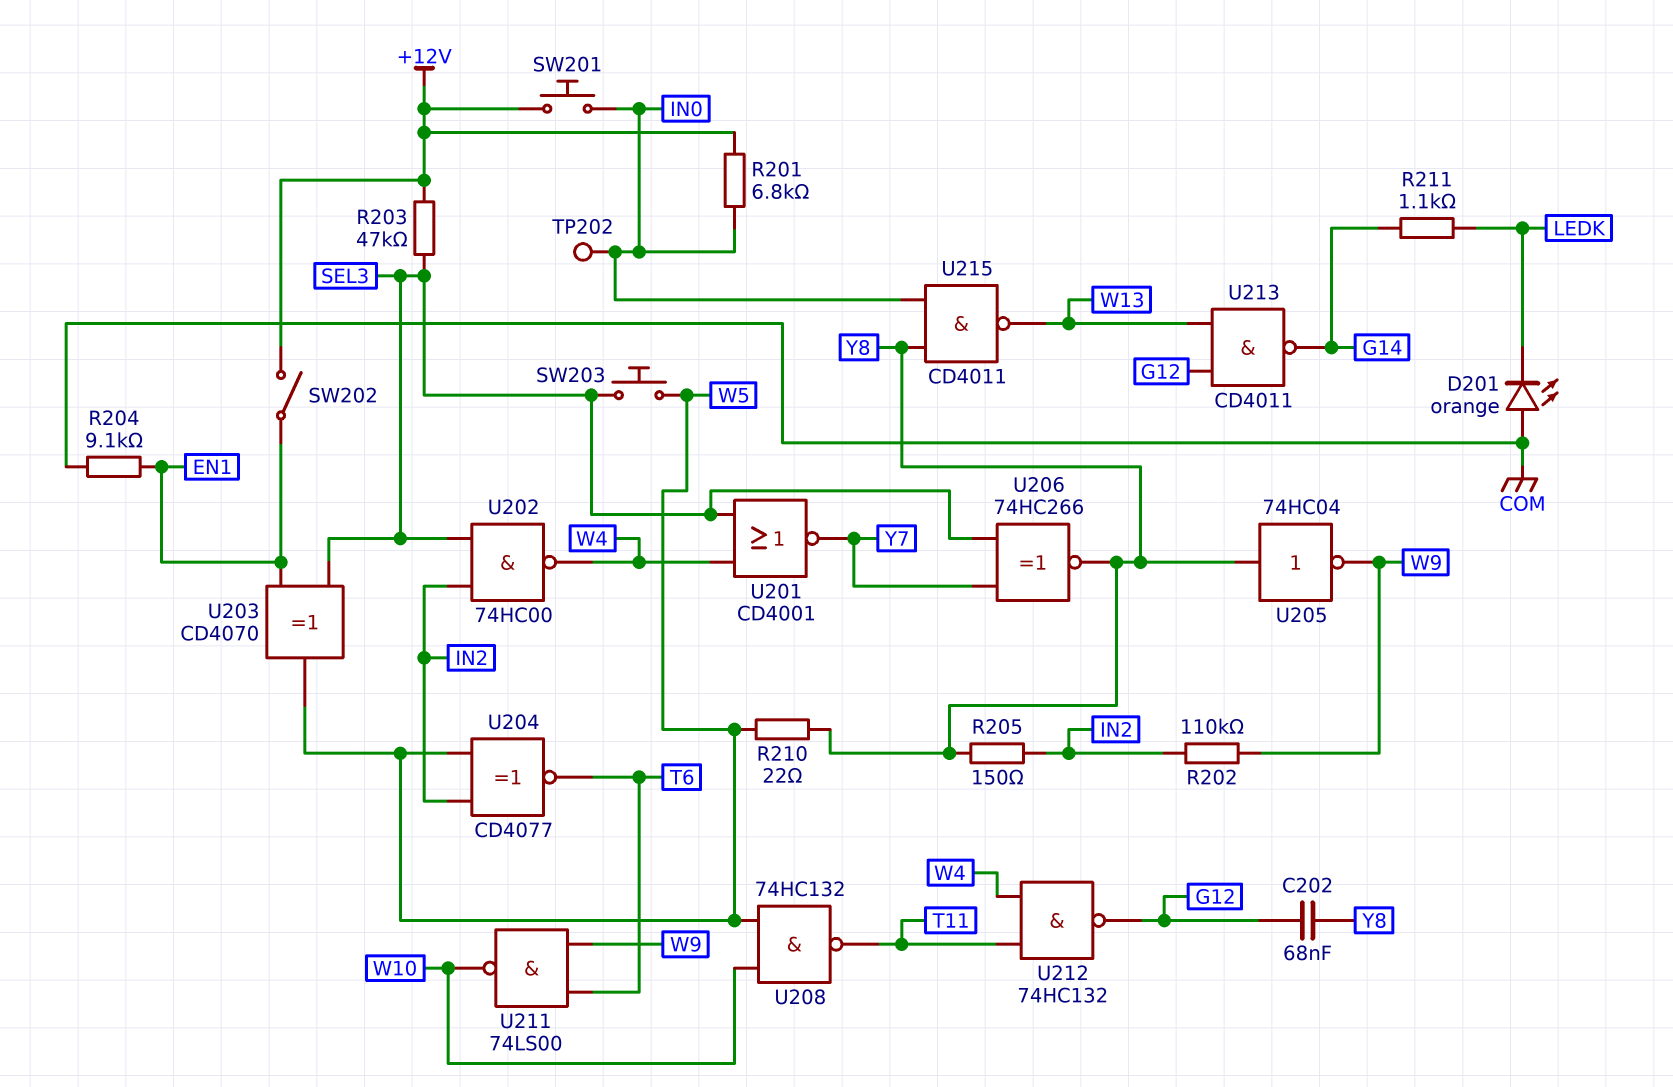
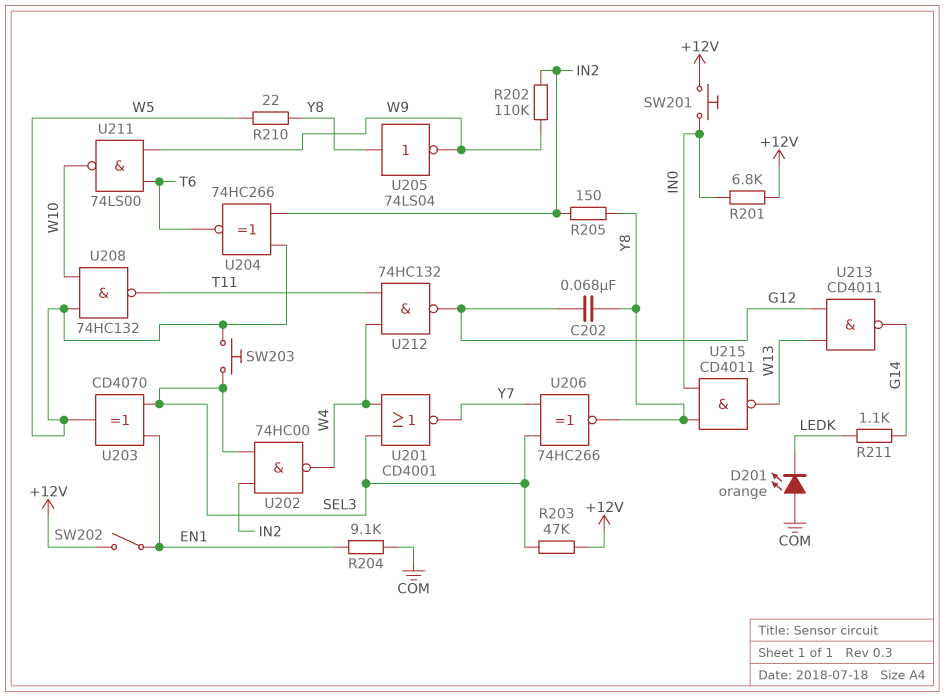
TP202: test point (IN0) -> none
U204: XNOR CD4077 (in IN2, in W5, out T6) -> XNOR 74HC266 (in IN2, in W5, out T6)
U205: NOT 74HC04 (in Y8, out W9) -> NOT 74LS04 (in Y8, out W9)

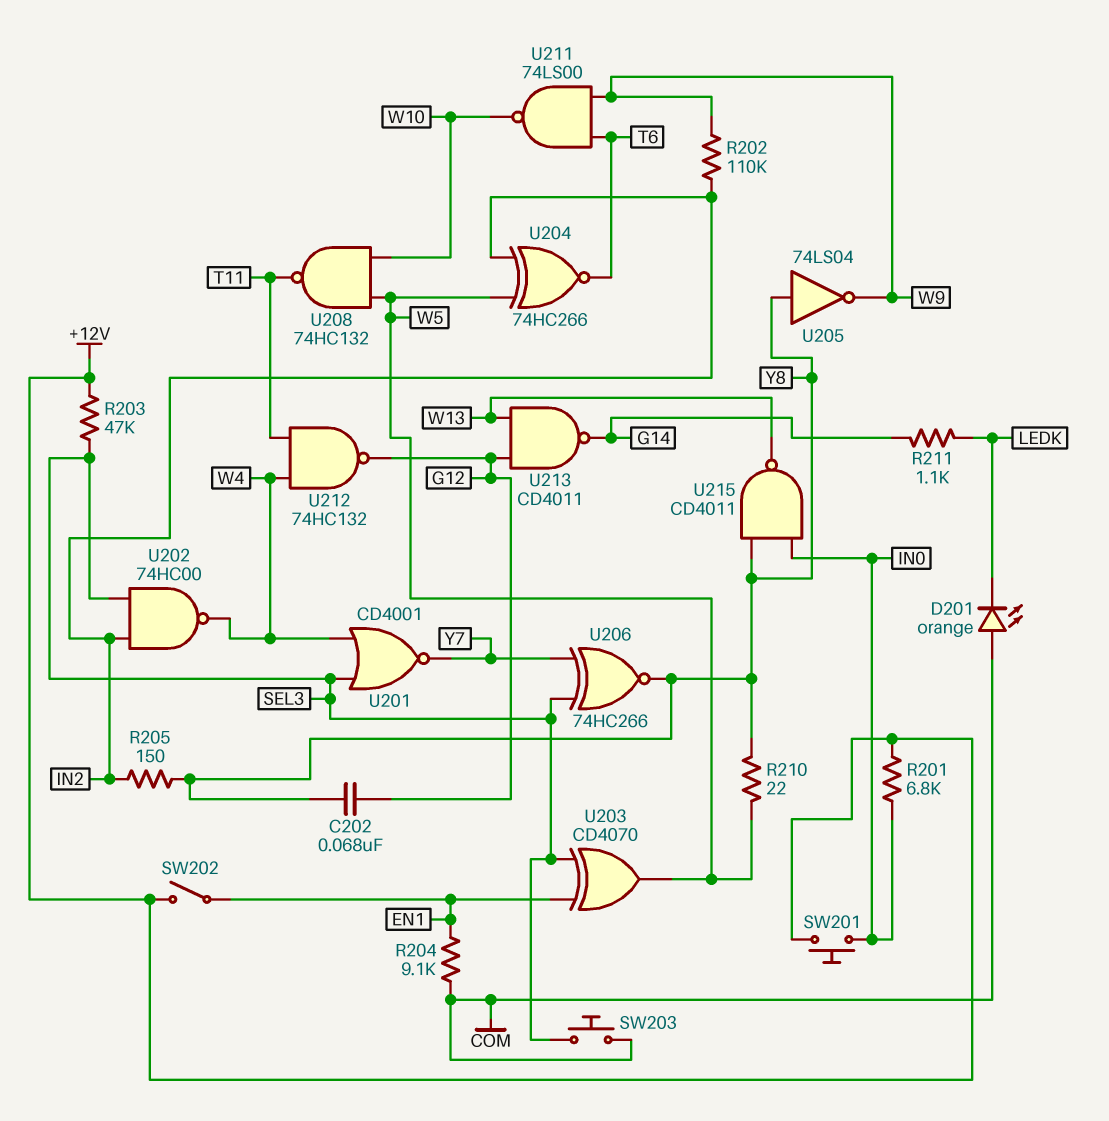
SW203: button (SEL3, W5) -> button (COM, SEL3)

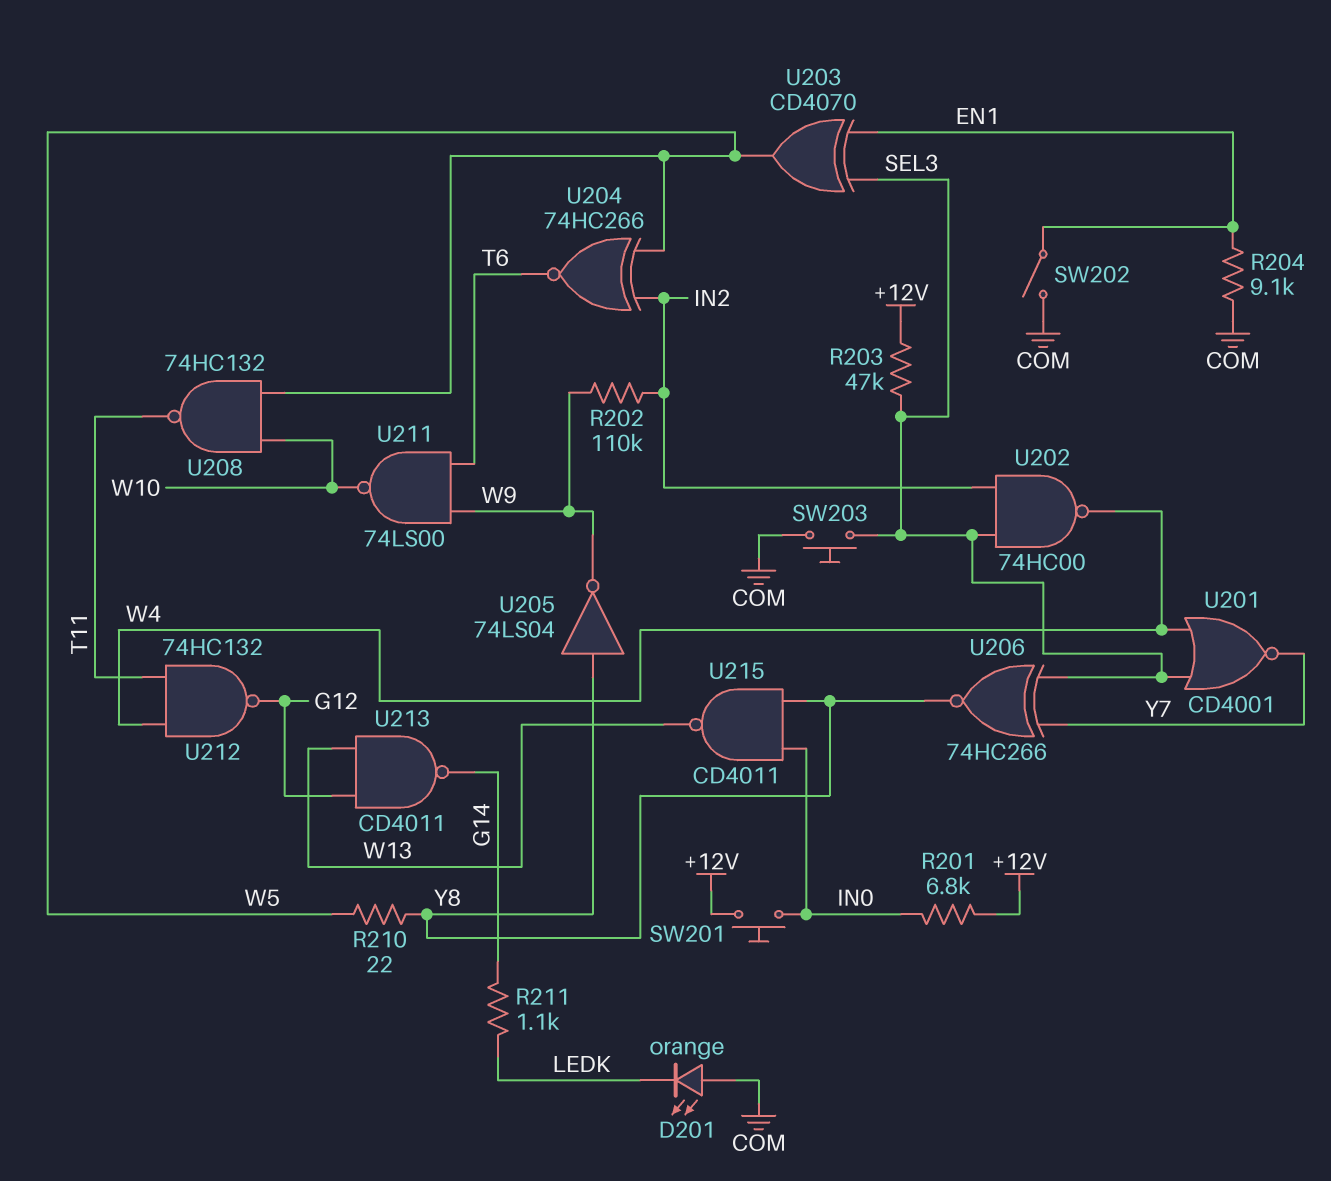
C202: 68nF (G12, Y8) -> none
R205: 150 (IN2, Y8) -> none
SW202: switch (+12V, EN1) -> switch (COM, EN1)

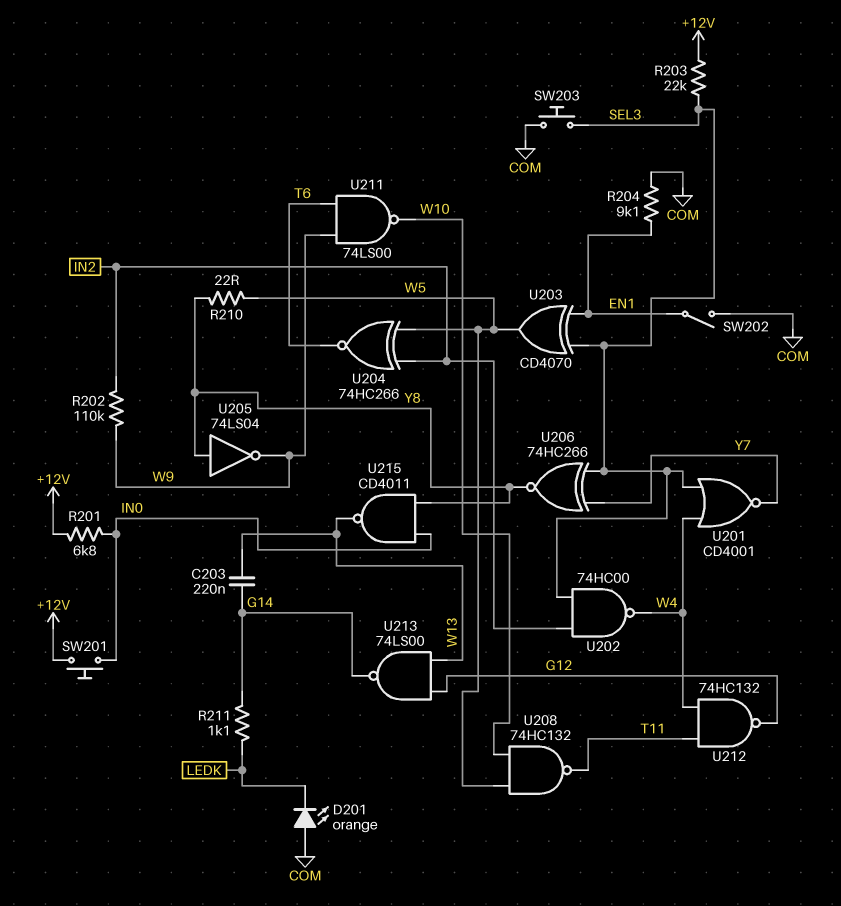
C203: none -> 220nF (G14, W13)
R203: 47k (+12V, SEL3) -> 22k (+12V, SEL3)
U213: NAND CD4011 (in G12, in W13, out G14) -> NAND 74LS00 (in G12, in W13, out G14)

